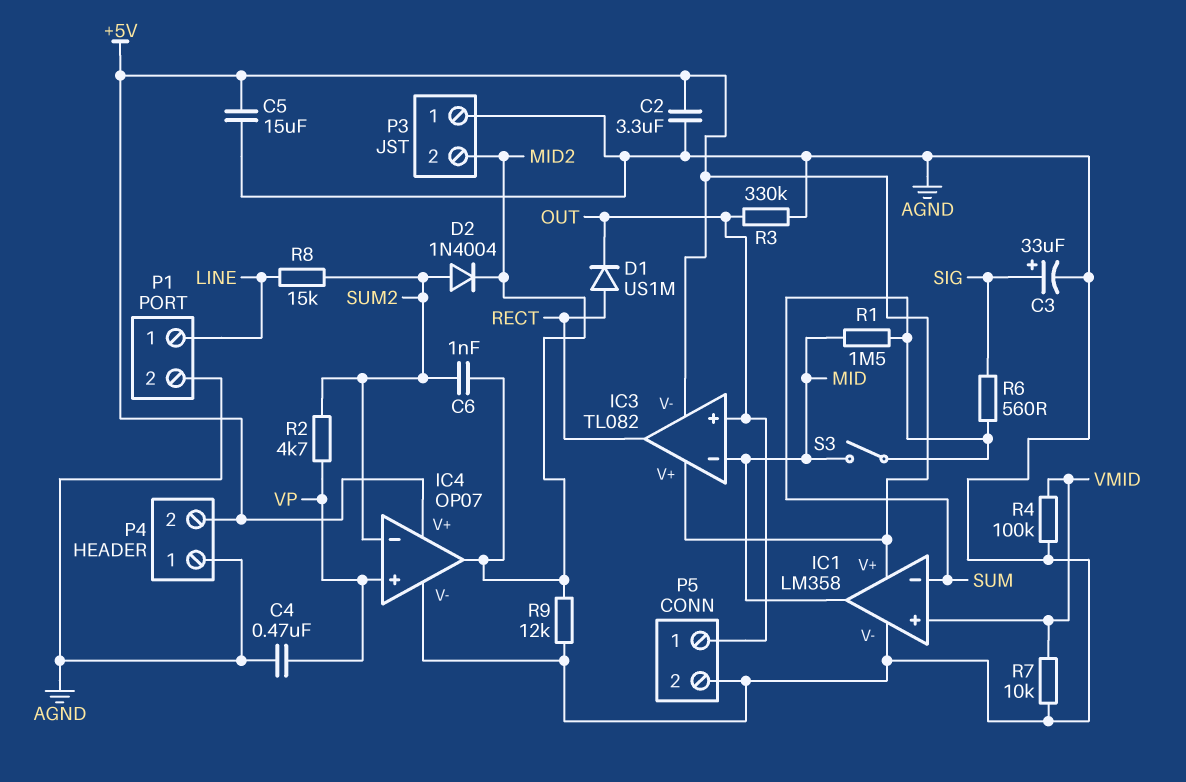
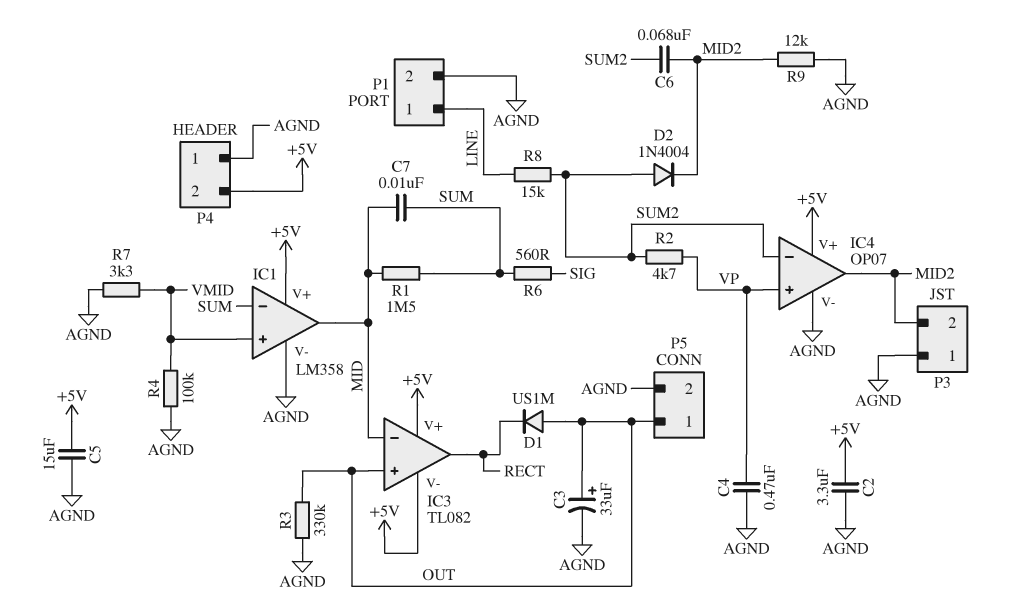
C3: 33uF (plus SIG, minus AGND) -> 33uF (plus OUT, minus AGND)
C6: 1nF (MID2, SUM2) -> 68nF (MID2, SUM2)
C7: none -> 10nF (MID, SUM)
D1: diode US1M (A RECT, K OUT) -> diode US1M (A OUT, K RECT)
R7: 10k (AGND, VMID) -> 3.3k (AGND, VMID)
S3: switch (MID, SUM) -> none

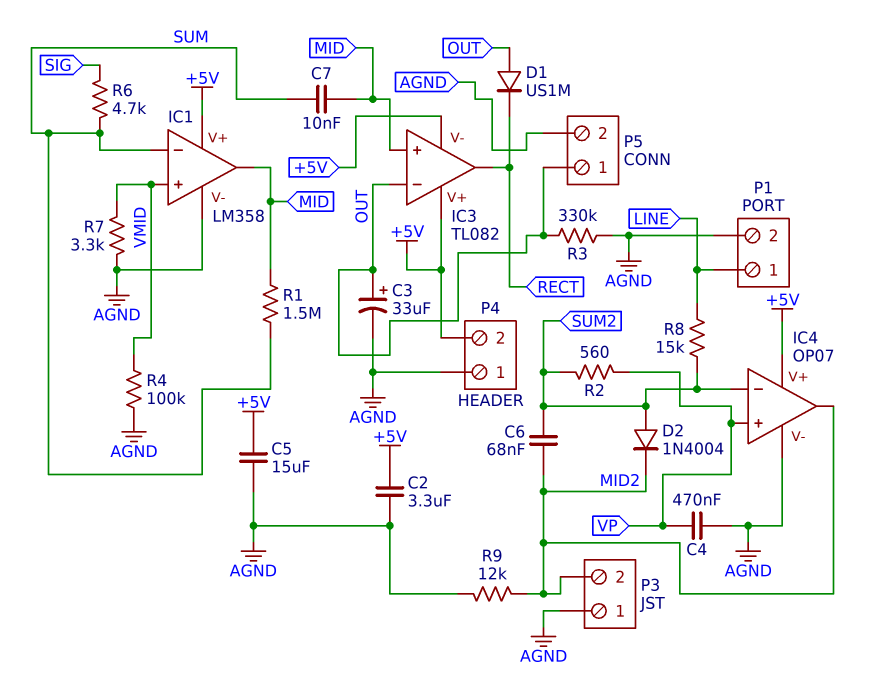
IC3 pin in+: OUT -> MID
IC3 pin in-: MID -> OUT
R2: 4.7k (SUM2, VP) -> 560 (SUM2, VP)
R6: 560 (SIG, SUM) -> 4.7k (SIG, SUM)

